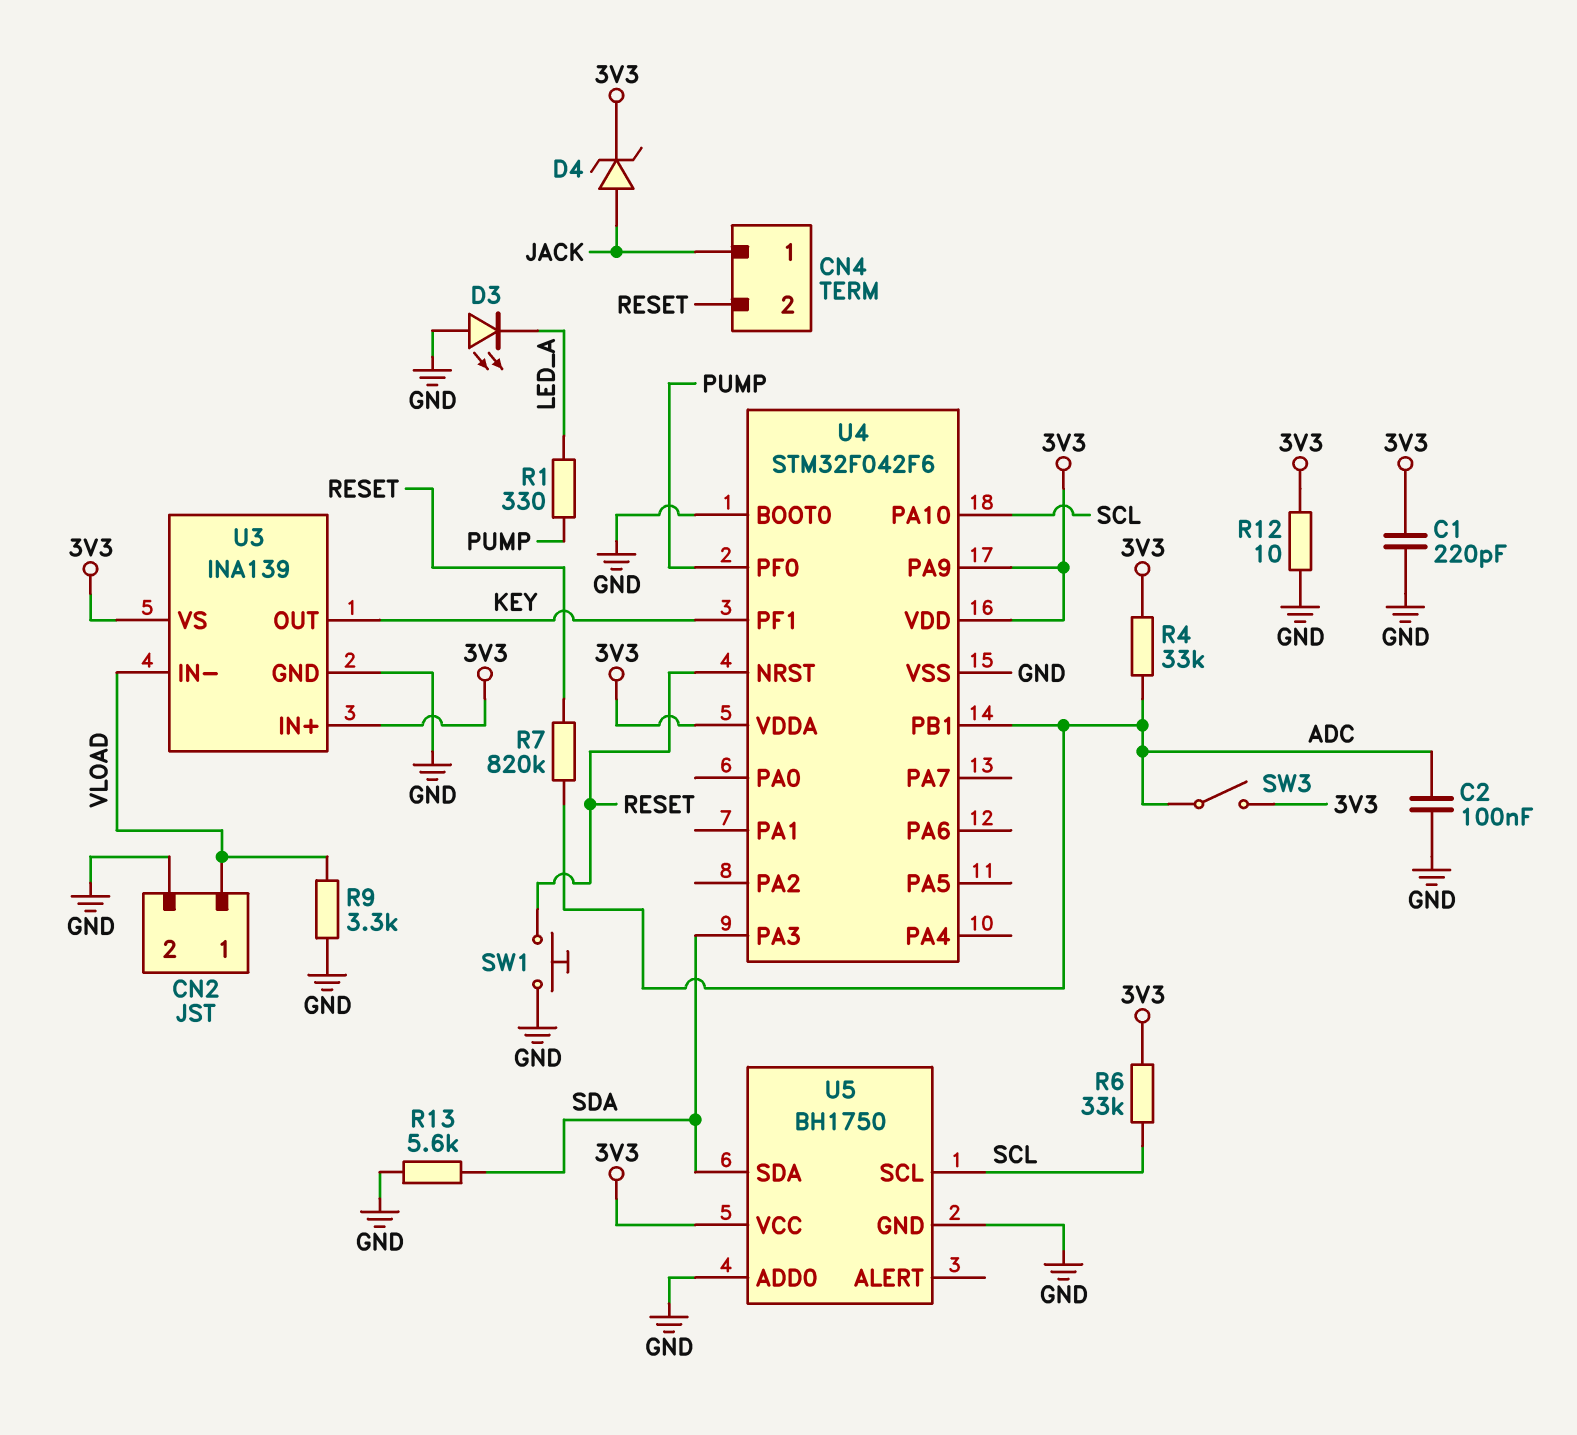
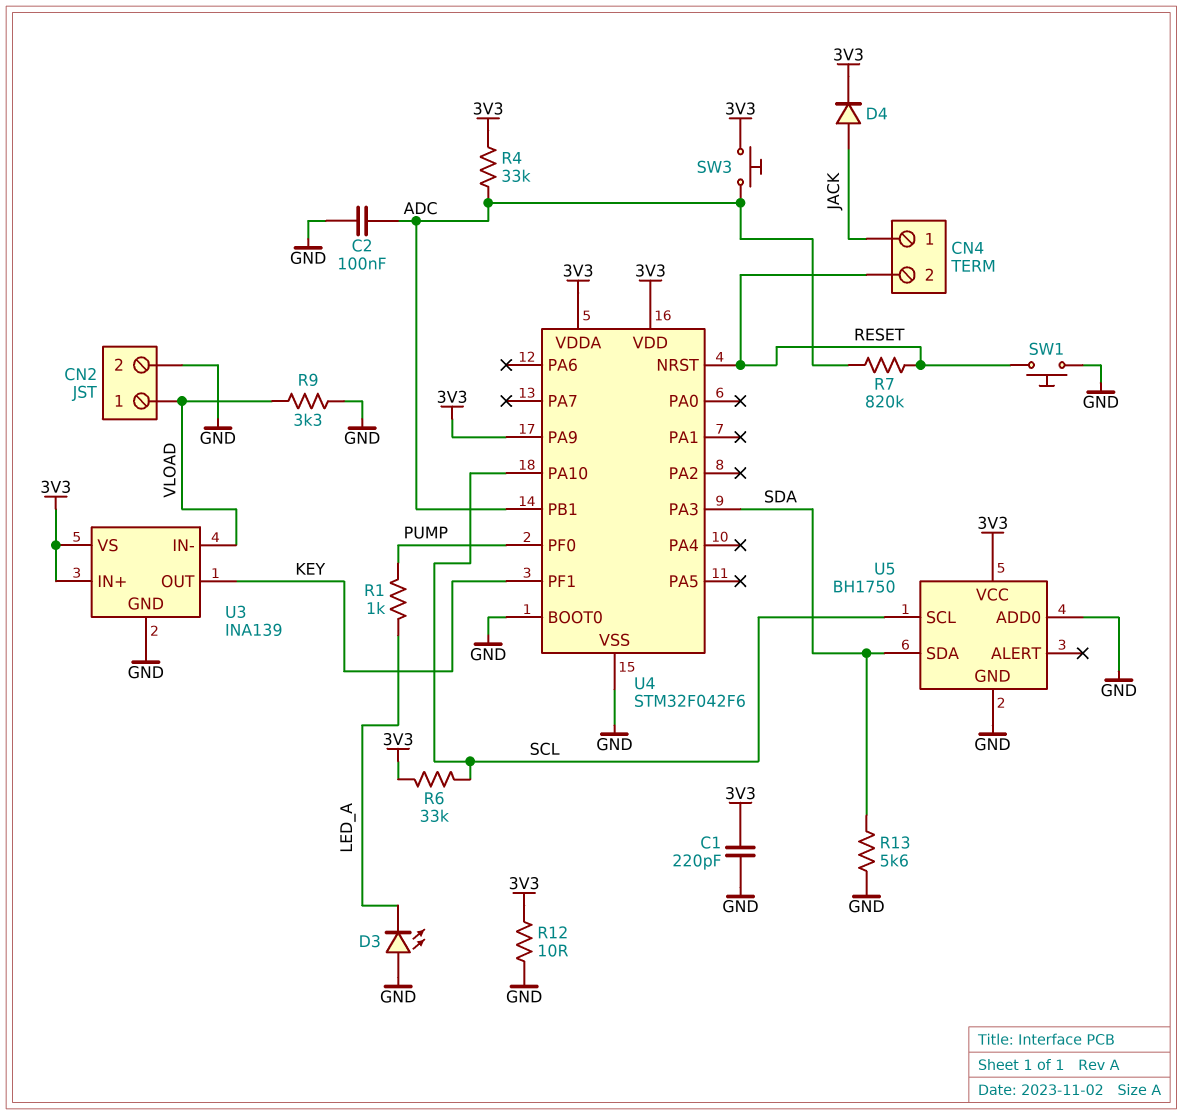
D4: zener (A JACK, K 3V3) -> diode (A JACK, K 3V3)
R1: 330 (LED_A, PUMP) -> 1k (LED_A, PUMP)
SW3: switch (3V3, ADC) -> button (3V3, ADC)

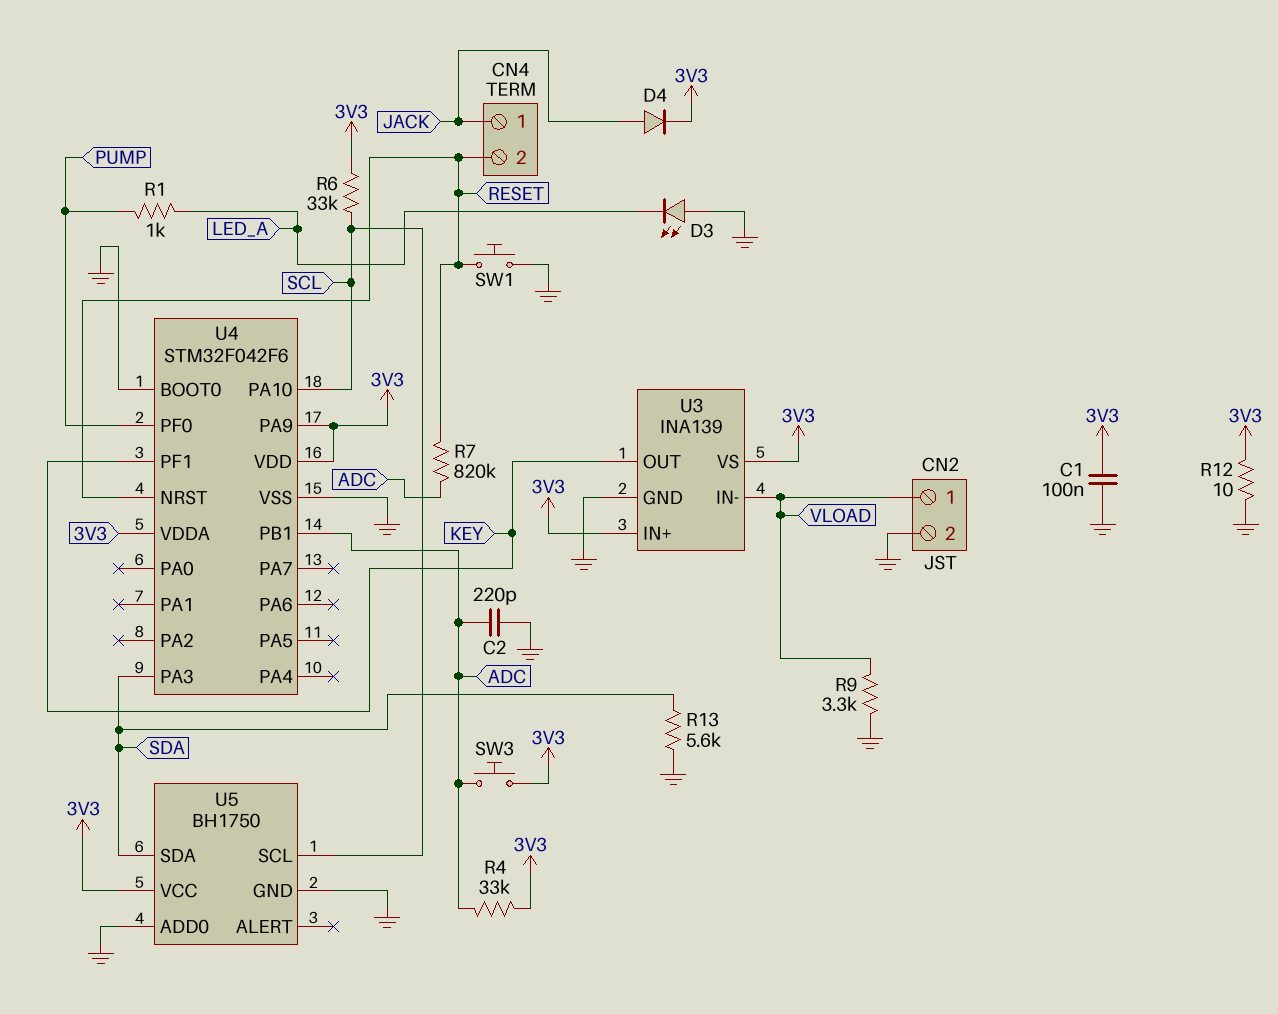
C1: 220pF (3V3, GND) -> 100nF (3V3, GND)
C2: 100nF (ADC, GND) -> 220pF (ADC, GND)

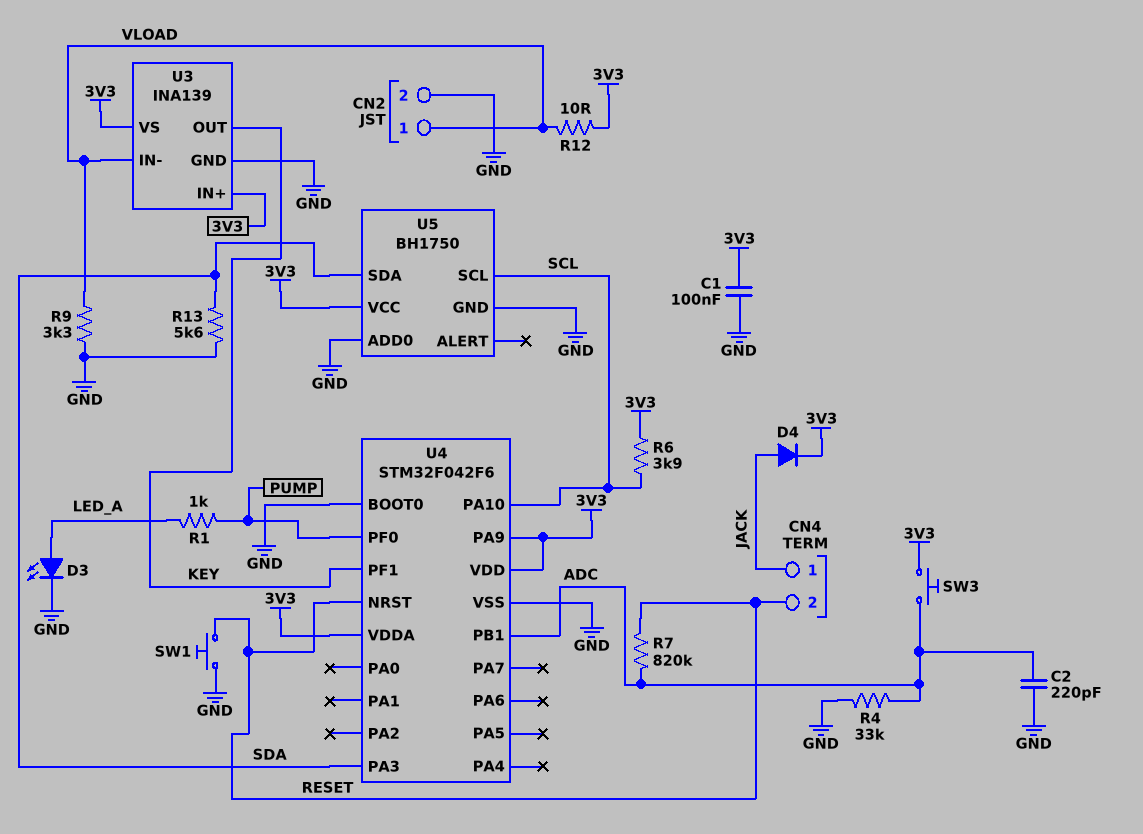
D3: LED (A GND, K LED_A) -> LED (A LED_A, K GND)
R4: 33k (3V3, ADC) -> 33k (ADC, GND)
R6: 33k (3V3, SCL) -> 3.9k (3V3, SCL)
R12: 10 (3V3, GND) -> 10 (3V3, VLOAD)

